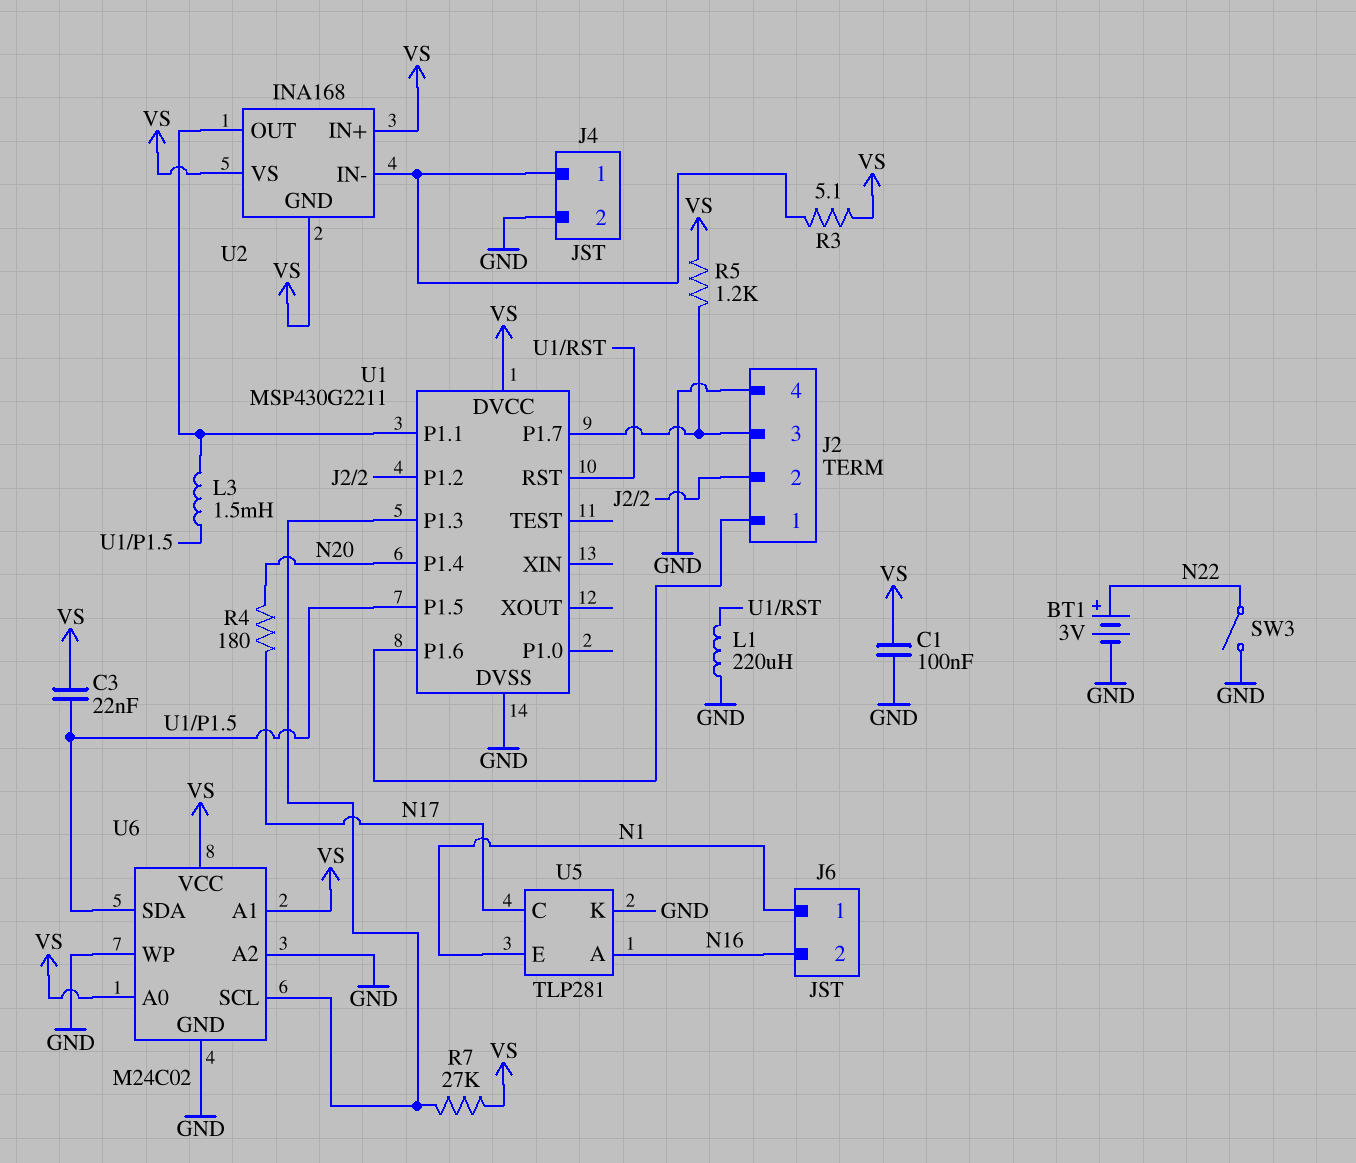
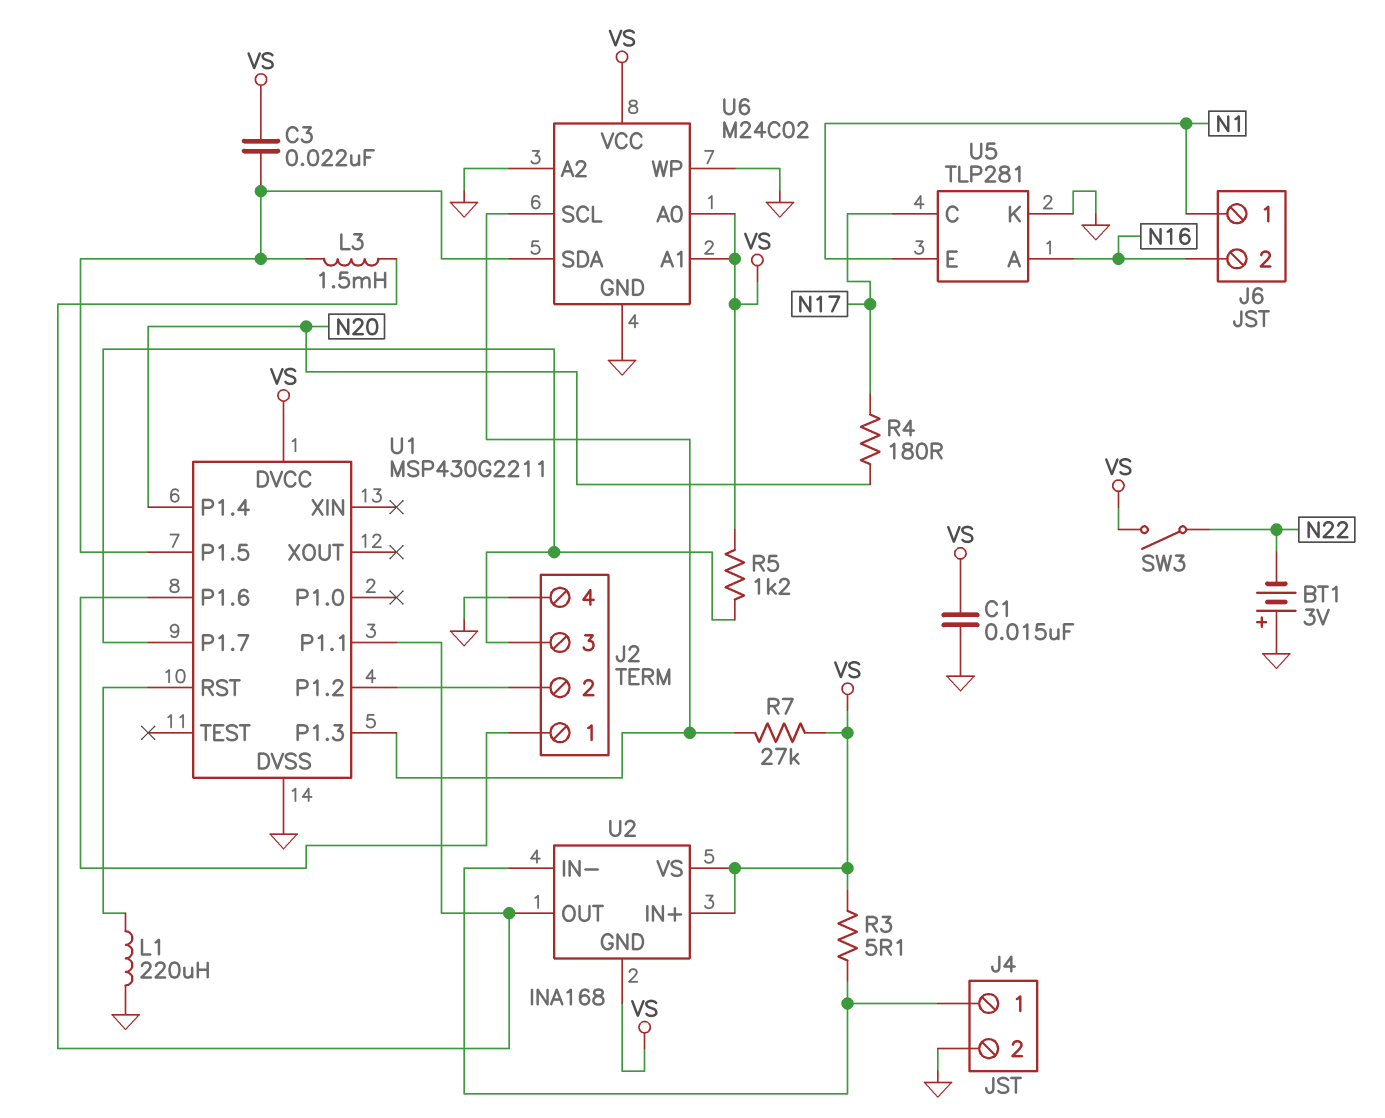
BT1: 3V (plus N22, minus GND) -> 3V (plus GND, minus N22)
C1: 100nF (GND, VS) -> 15nF (GND, VS)
SW3: switch (GND, N22) -> switch (N22, VS)

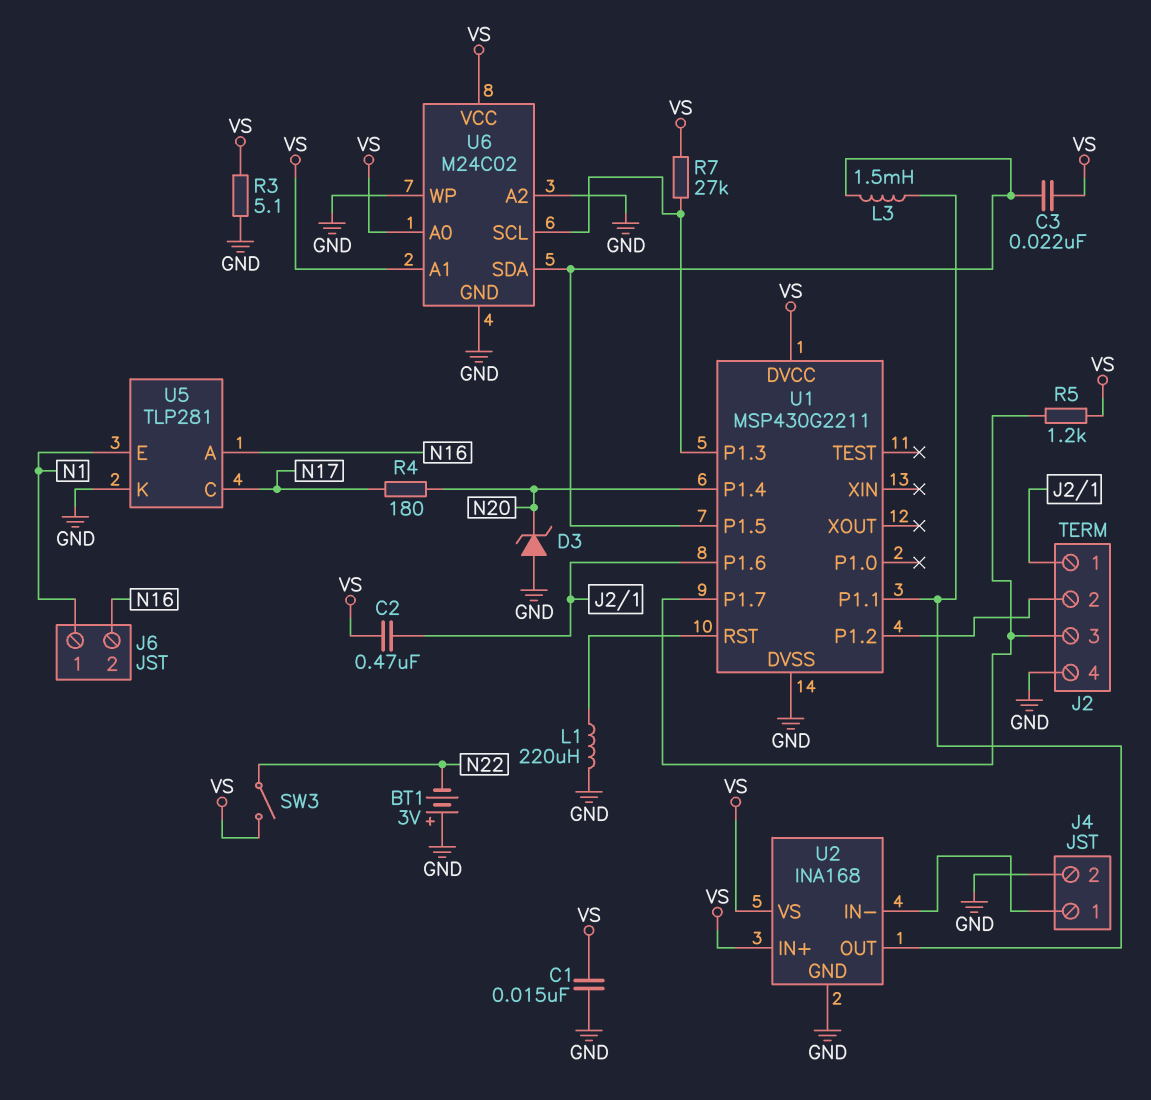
C2: none -> 470nF (J2/1, VS)
D3: none -> zener (A GND, K N20)
R3: 5.1 (J4/1, VS) -> 5.1 (GND, VS)
U2 pin GND: VS -> GND

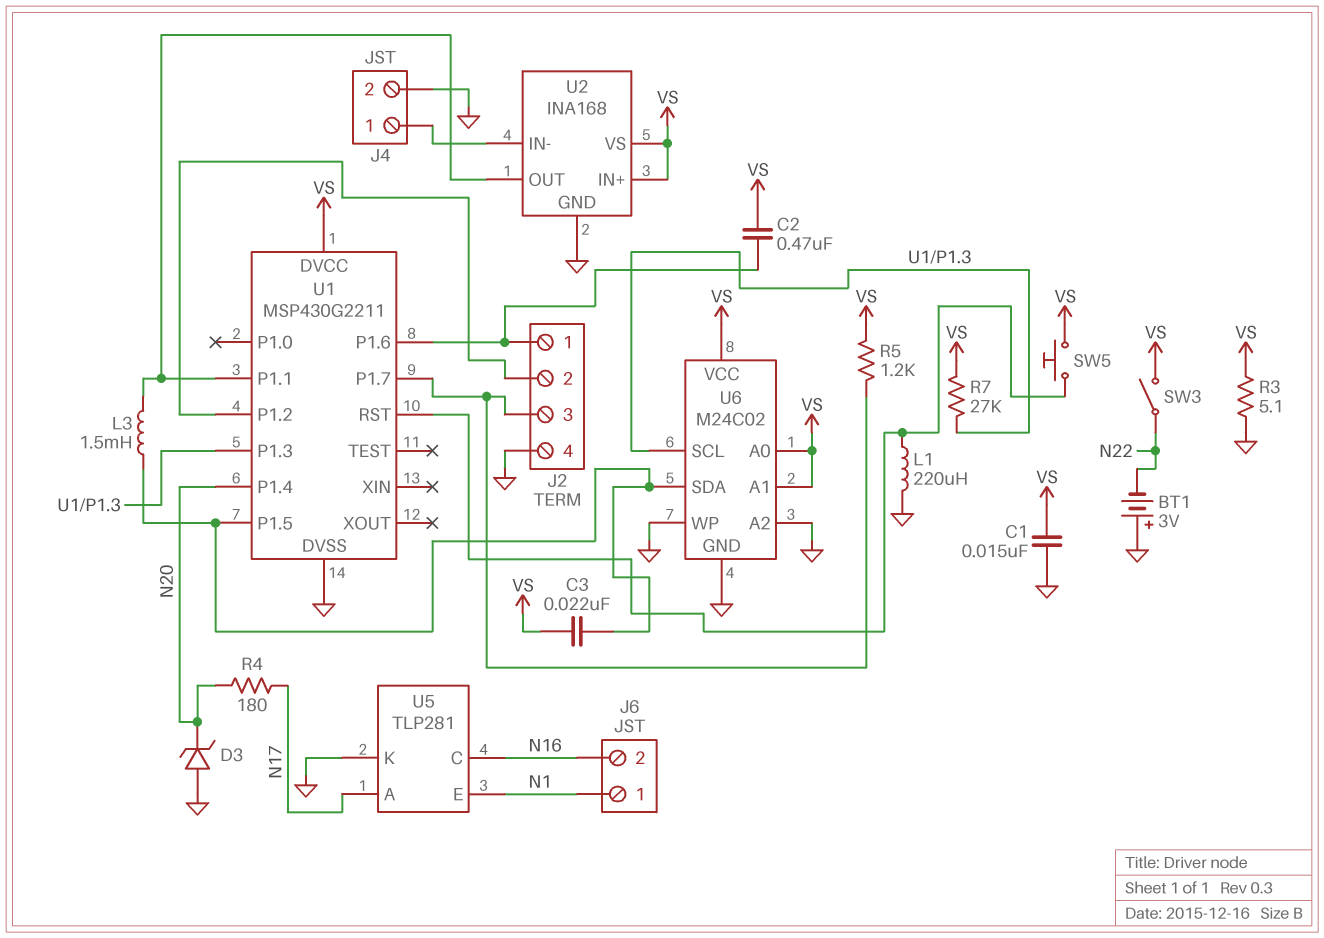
SW5: none -> button (U1/RST, VS)
U5 pin A: N16 -> N17
U5 pin C: N17 -> N16

